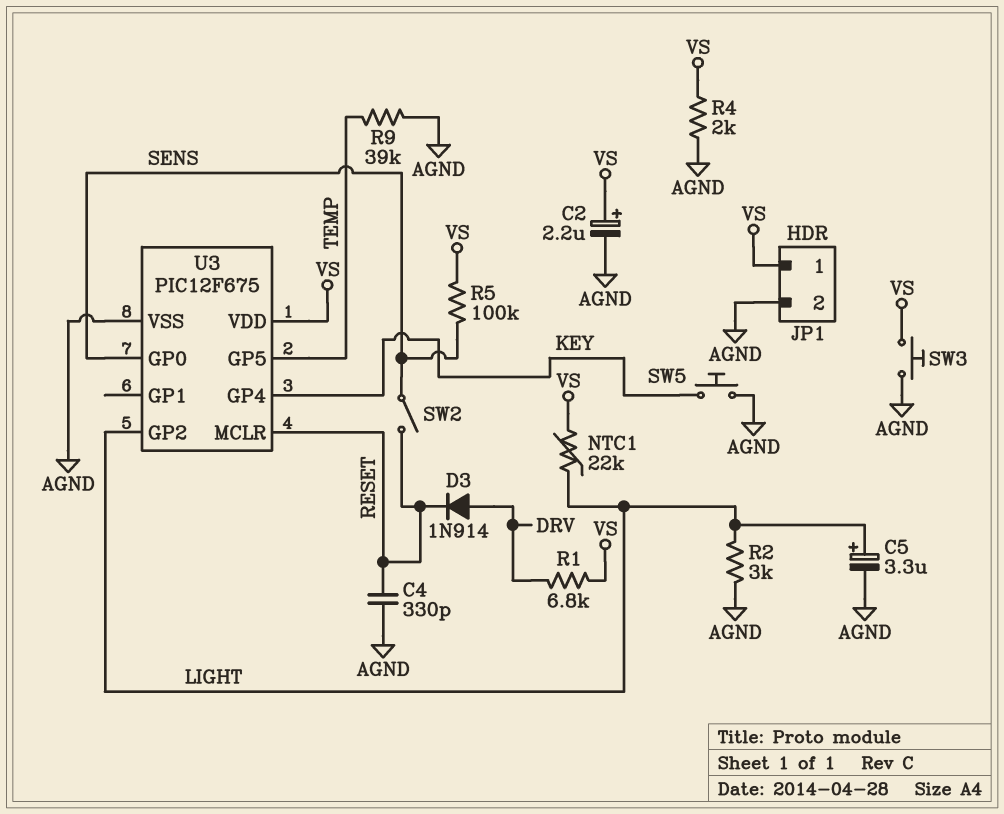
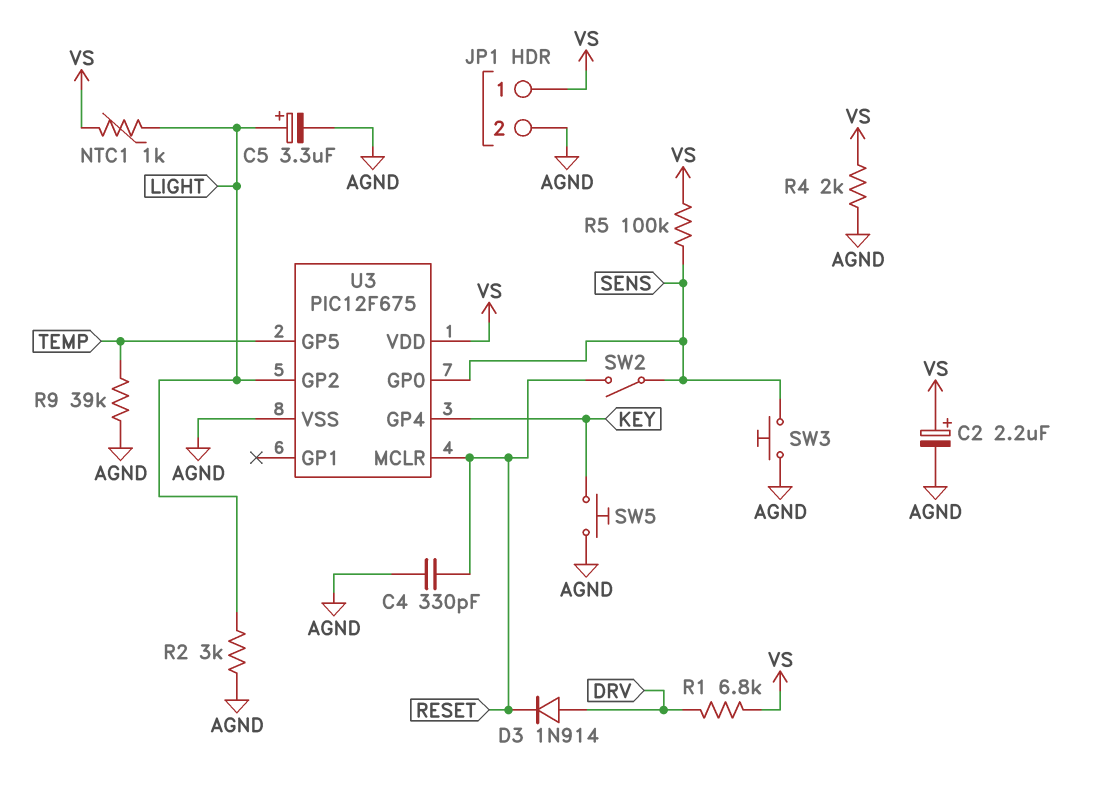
NTC1: 22k (LIGHT, VS) -> 1k (LIGHT, VS)
SW3: button (AGND, VS) -> button (AGND, SENS)

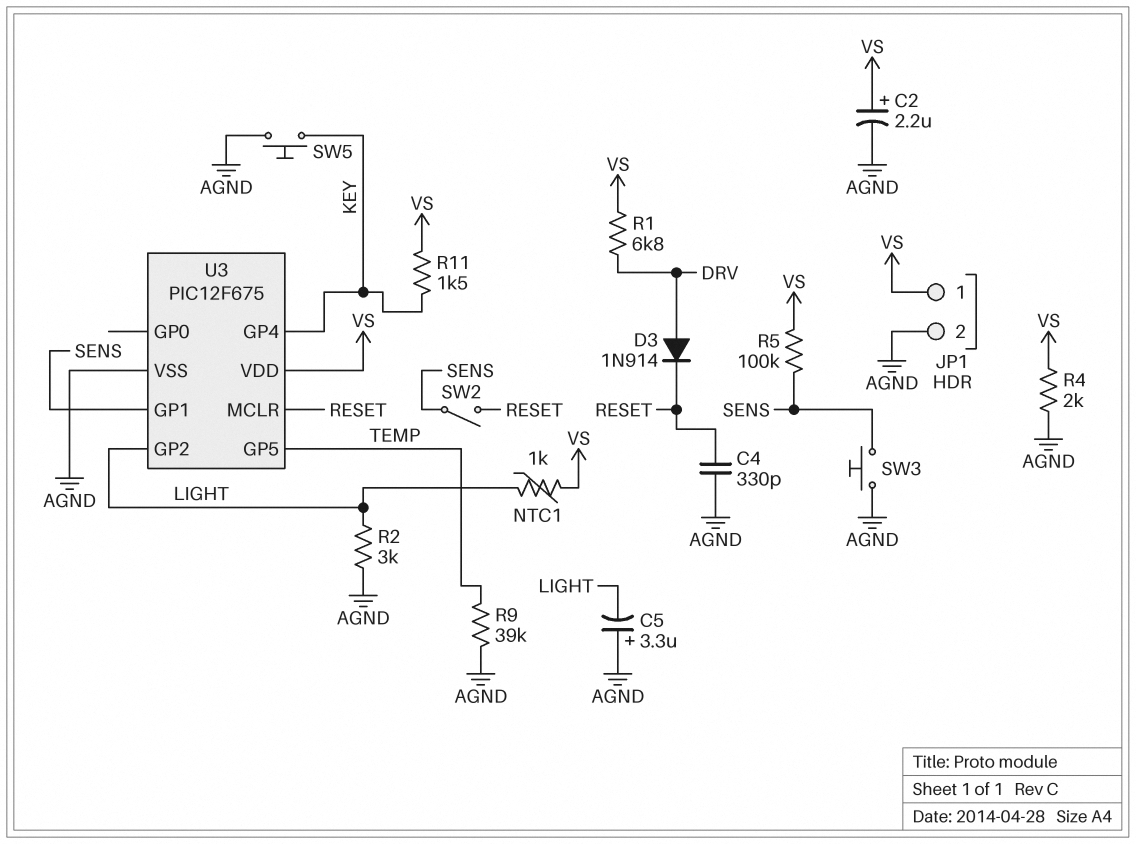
C5: 3.3uF (plus LIGHT, minus AGND) -> 3.3uF (plus AGND, minus LIGHT)
R11: none -> 1.5k (KEY, VS)
U3 pin GP0: SENS -> none
U3 pin GP1: none -> SENS

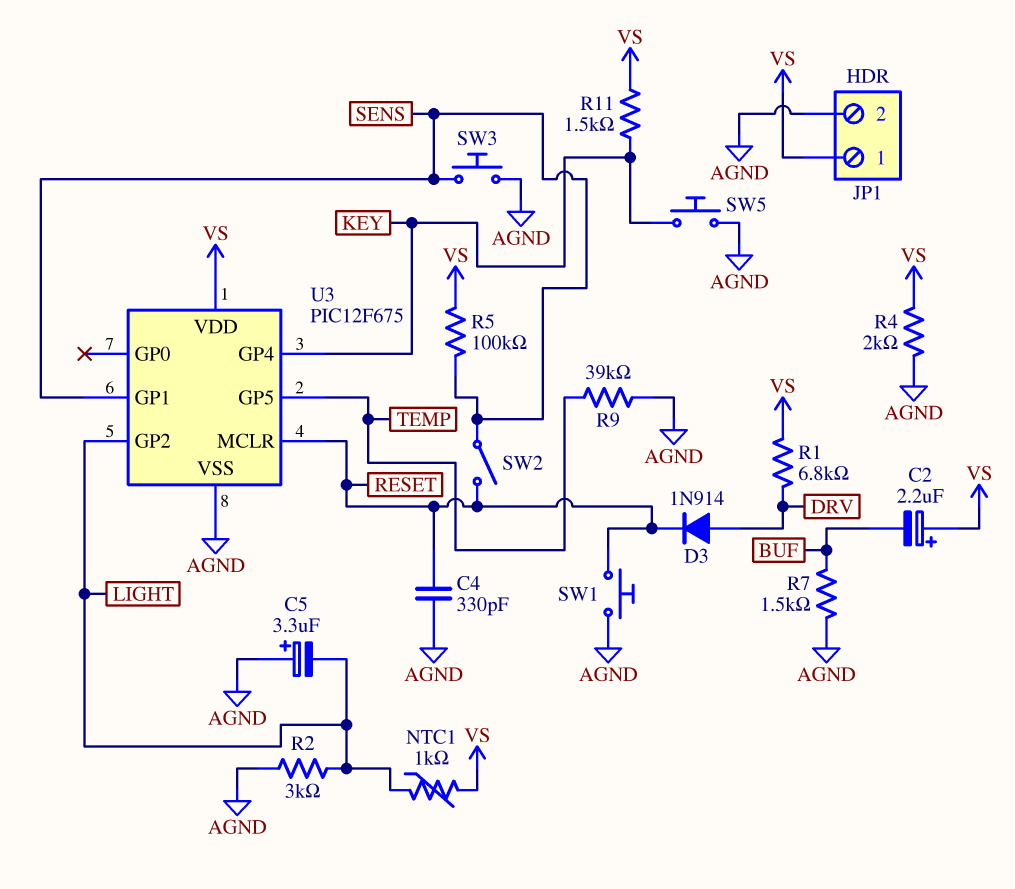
C2: 2.2uF (plus VS, minus AGND) -> 2.2uF (plus VS, minus BUF)
R7: none -> 1.5k (AGND, BUF)
SW1: none -> button (AGND, RESET)

